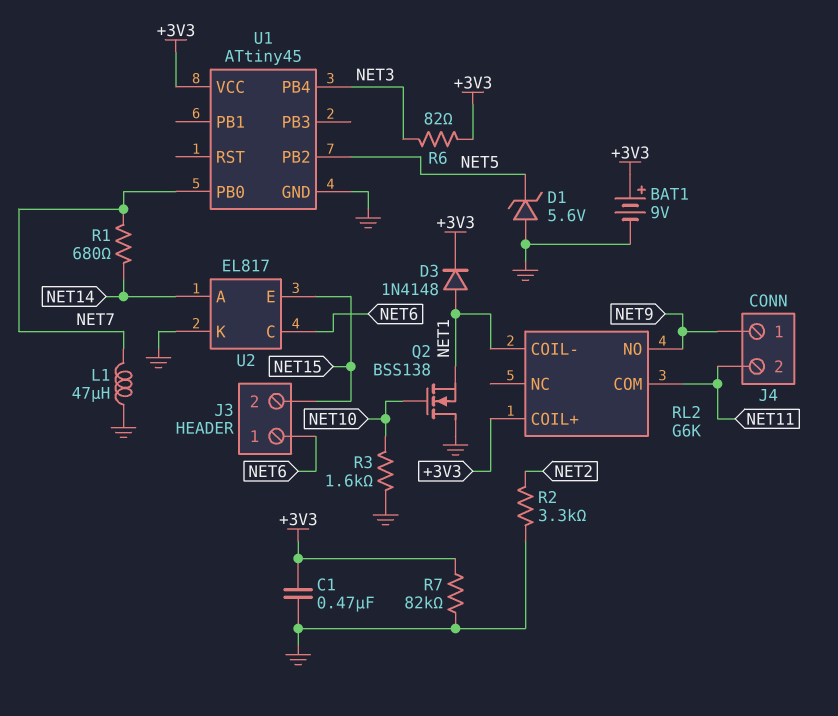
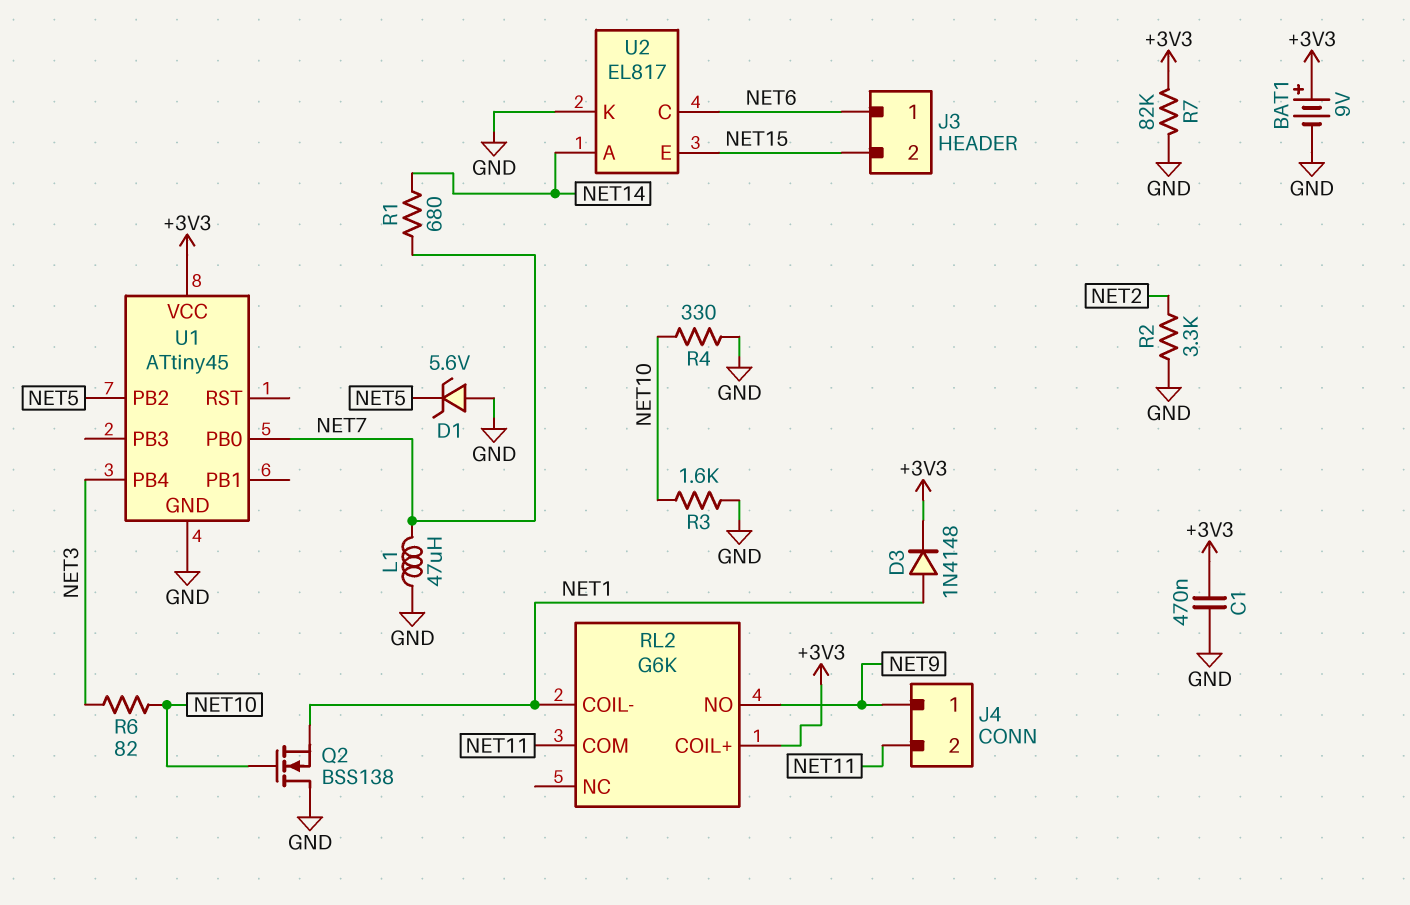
R4: none -> 330 (GND, NET10)
R6: 82 (+3V3, NET3) -> 82 (NET3, NET10)

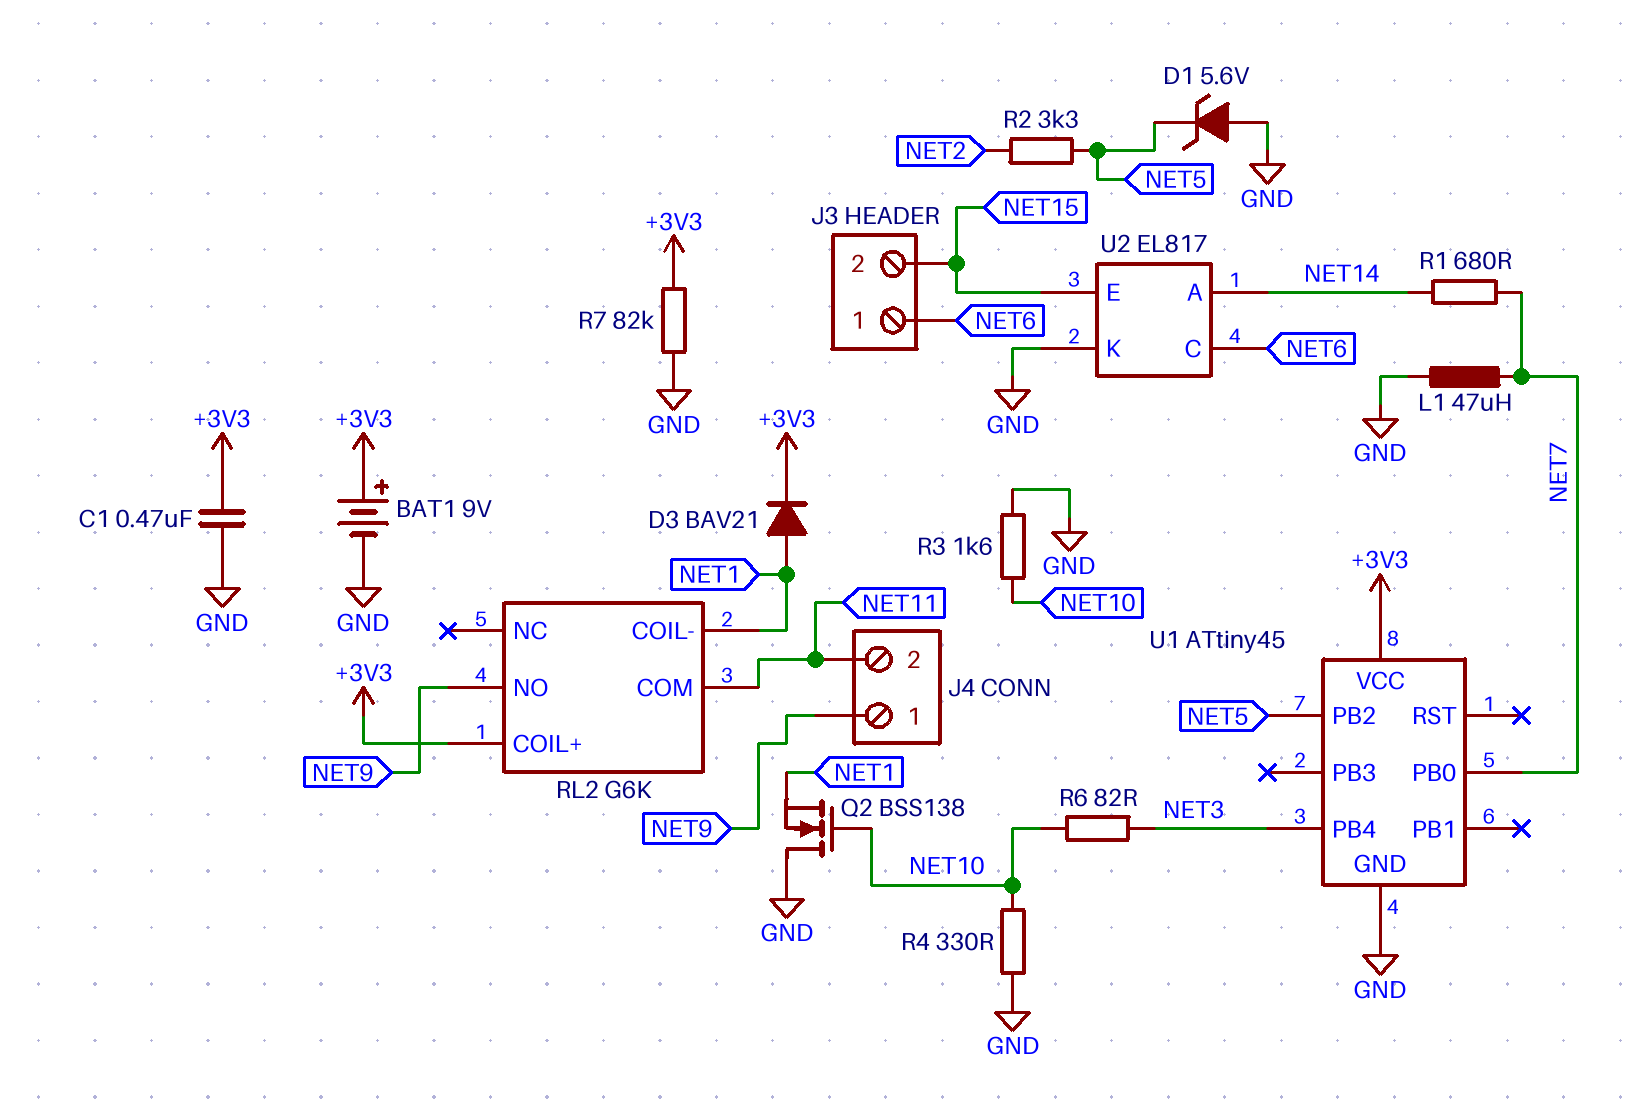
D3: diode 1N4148 (A NET1, K +3V3) -> diode BAV21 (A NET1, K +3V3)
R2: 3.3k (GND, NET2) -> 3.3k (NET2, NET5)

